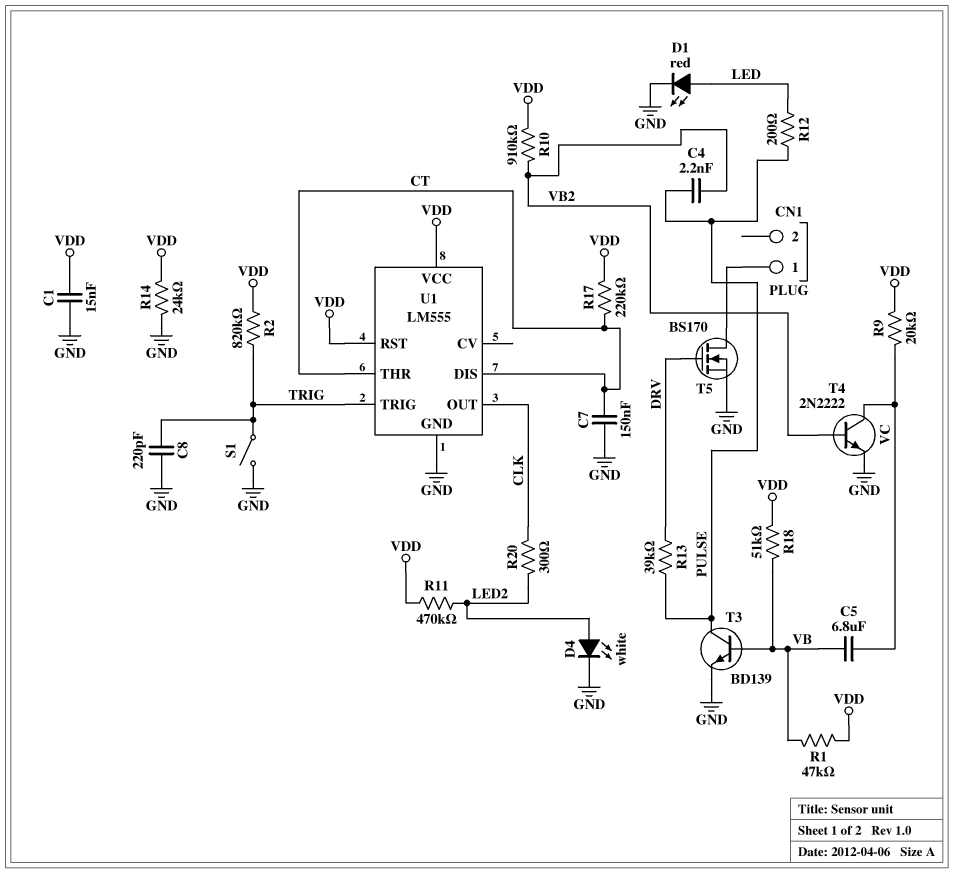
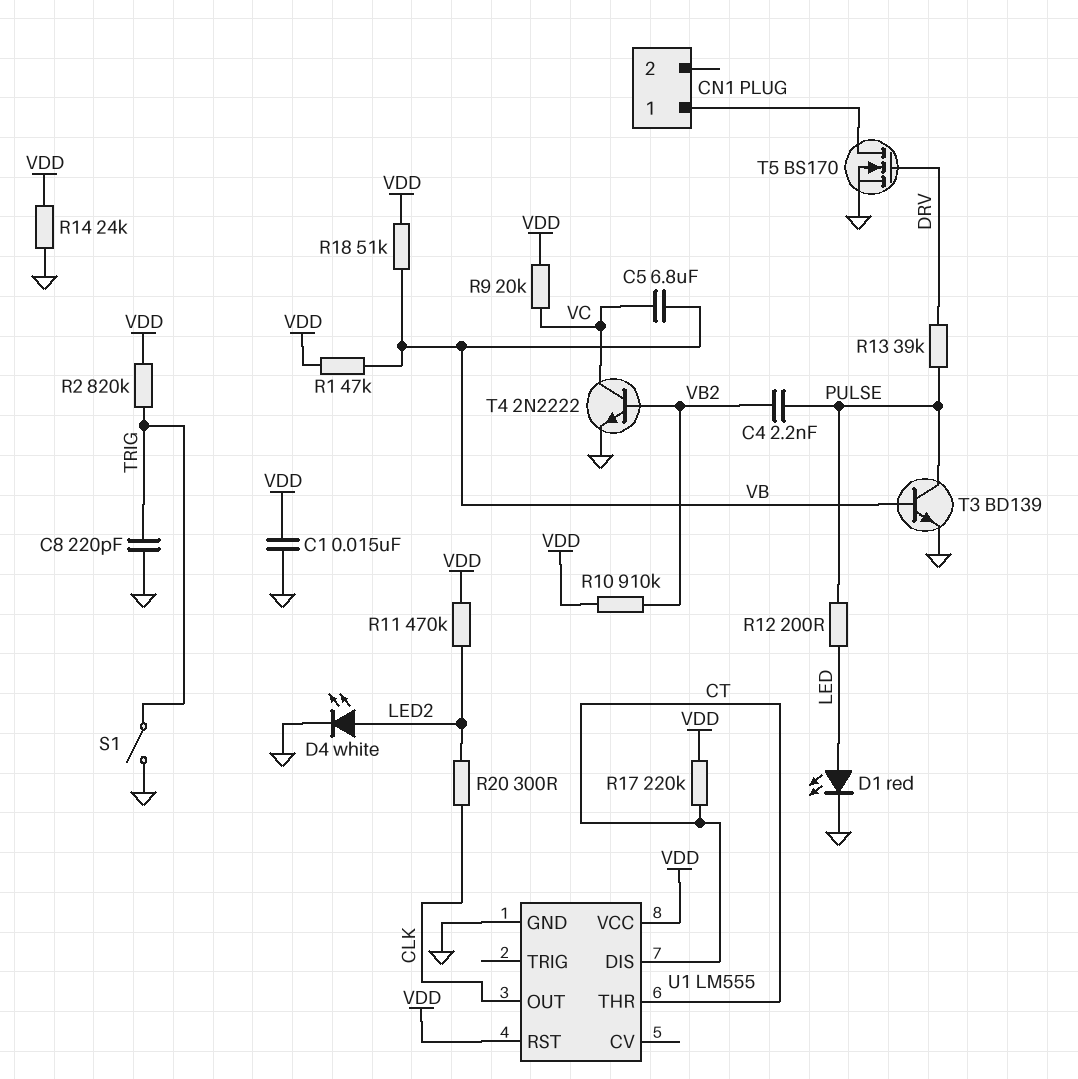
C7: 150nF (CT, GND) -> none
U1 pin TRIG: TRIG -> none

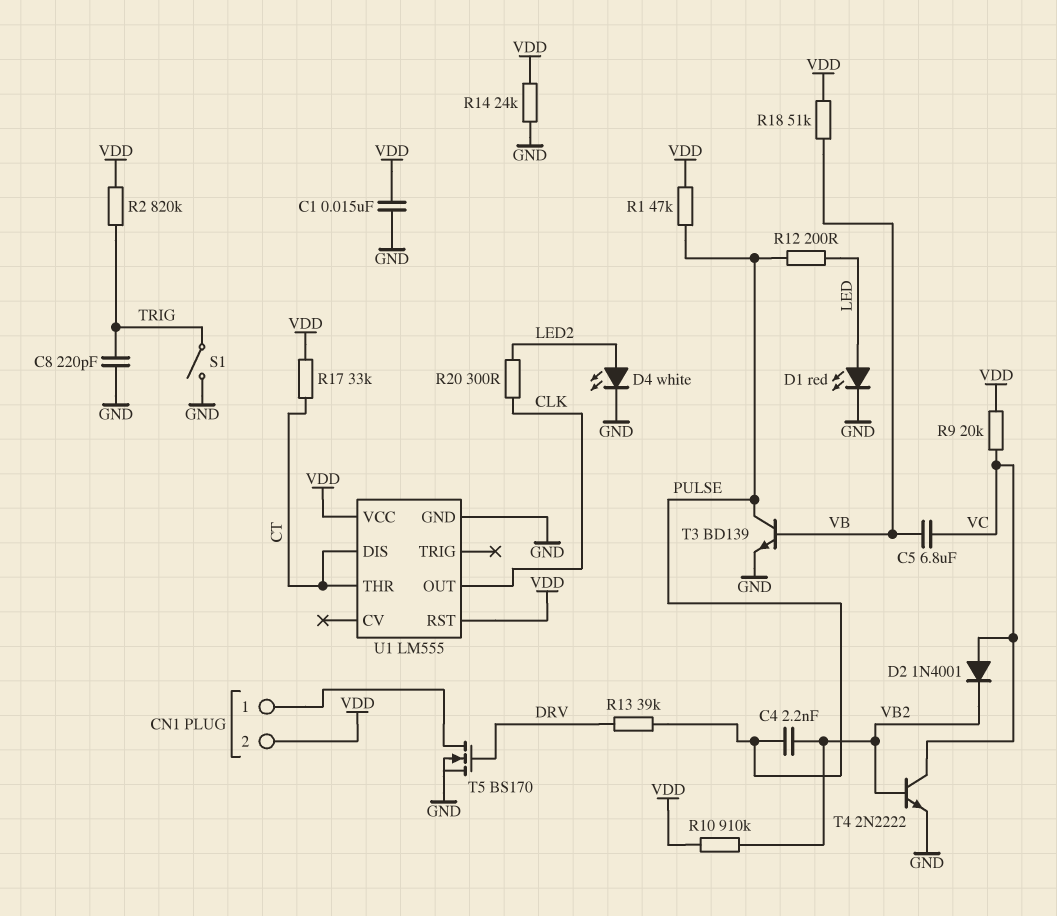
CN1 pin 2: none -> VDD
D2: none -> diode 1N4001 (A VC, K VB2)
R1: 47k (VB, VDD) -> 47k (PULSE, VDD)
R11: 470k (LED2, VDD) -> none
R17: 220k (CT, VDD) -> 33k (CT, VDD)

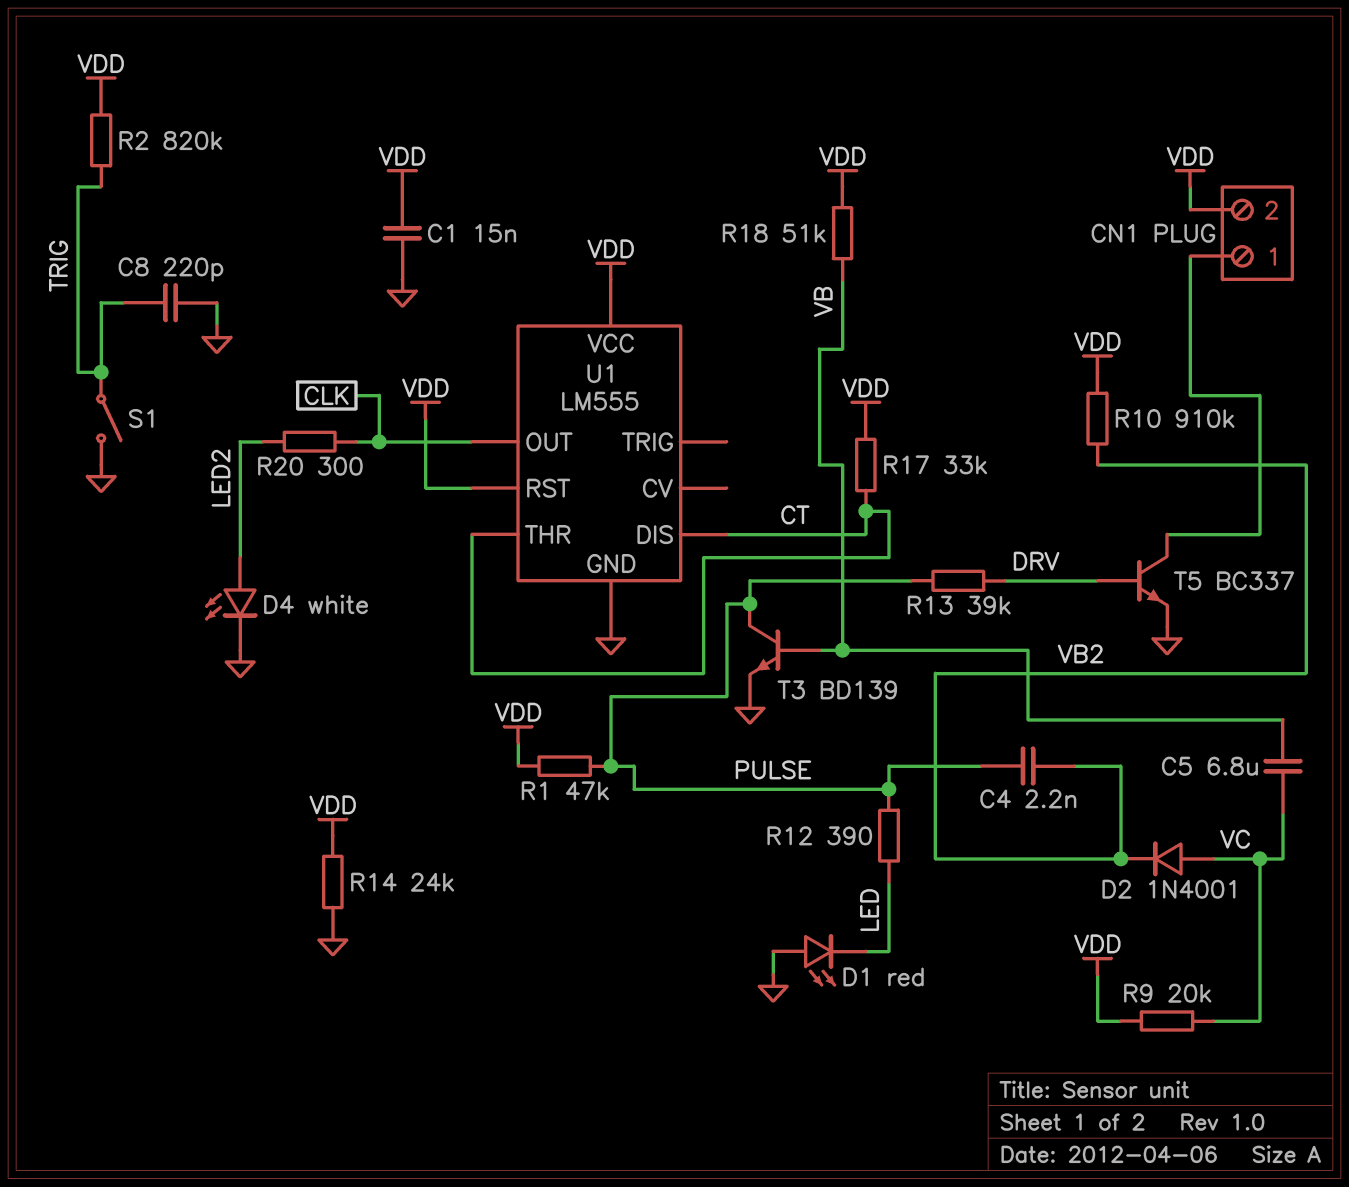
D1: LED red (A LED, K GND) -> LED red (A GND, K LED)
R12: 200 (LED, PULSE) -> 390 (LED, PULSE)
T4: NPN 2N2222 (B VB2, C VC, E GND) -> none
T5: NMOS BS170 (G DRV, D CN1/1, S GND) -> NPN BC337 (B DRV, C CN1/1, E GND)

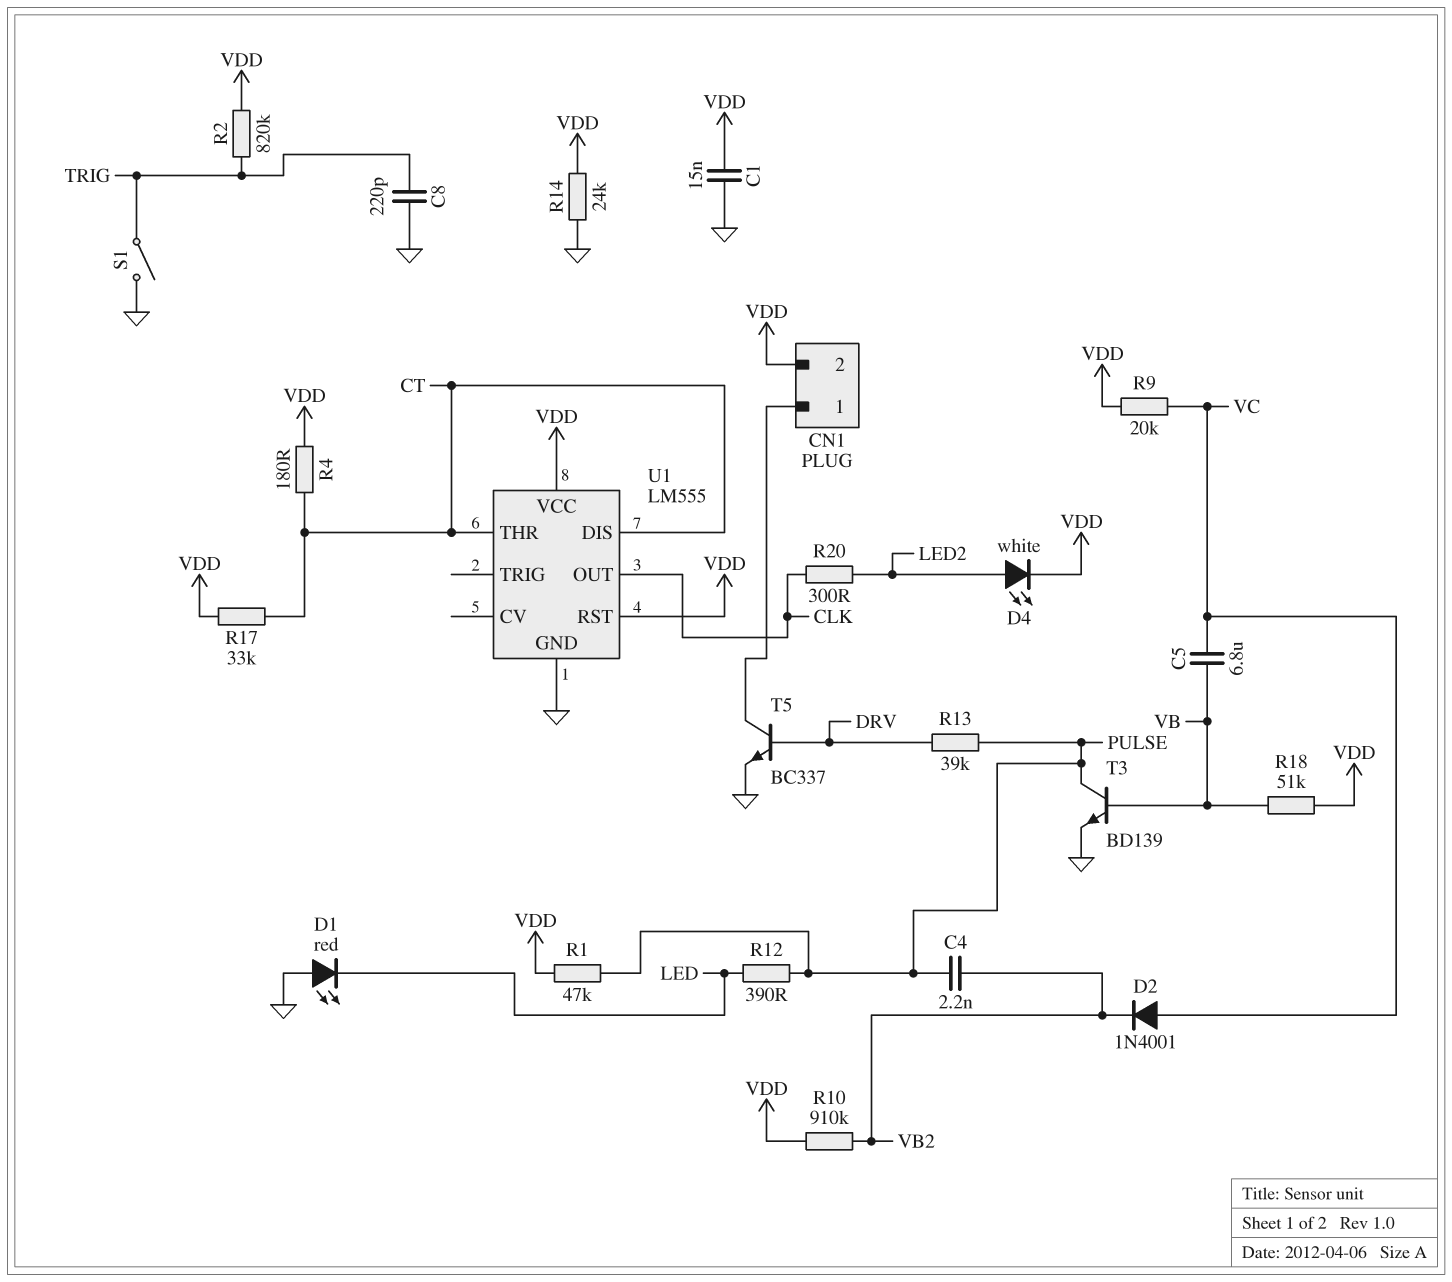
D4: LED white (A LED2, K GND) -> LED white (A LED2, K VDD)
R4: none -> 180 (CT, VDD)

